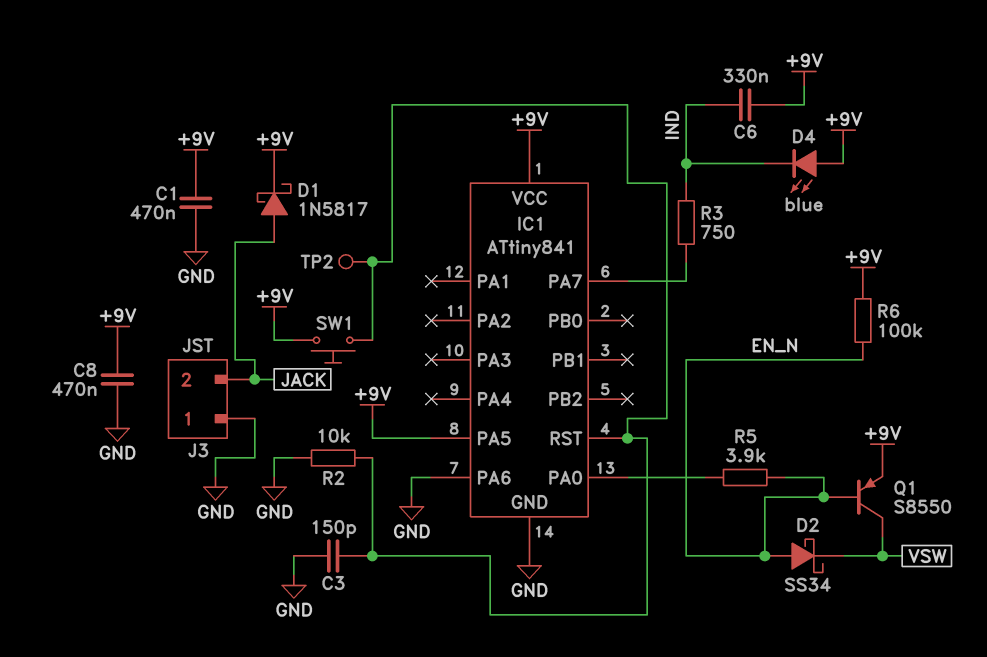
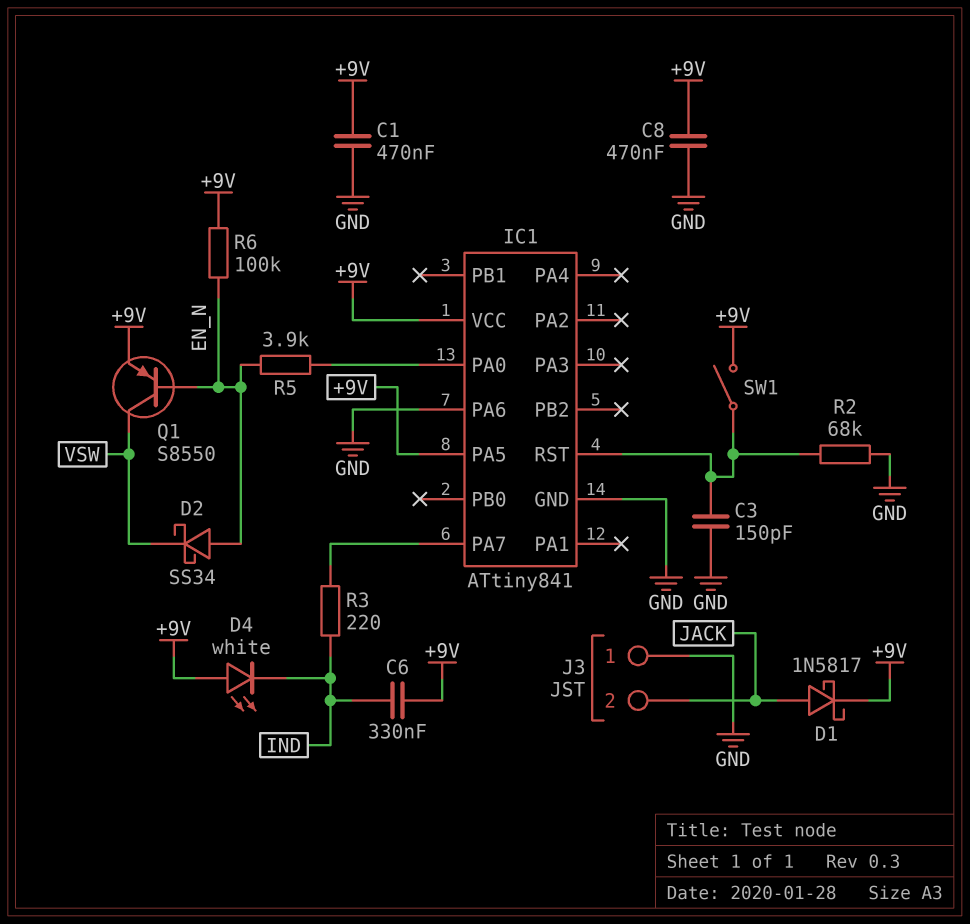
D4: LED blue (A +9V, K IND) -> LED white (A +9V, K IND)
R2: 10k (GND, IC1/RST) -> 68k (GND, IC1/RST)
R3: 750 (IC1/PA7, IND) -> 220 (IC1/PA7, IND)
SW1: button (+9V, IC1/RST) -> switch (+9V, IC1/RST)
TP2: test point (IC1/RST) -> none

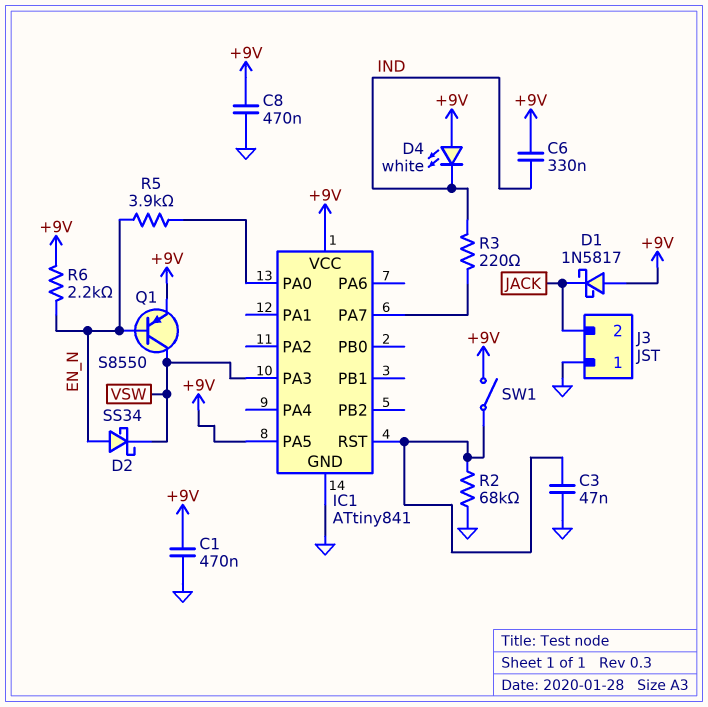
C3: 150pF (GND, IC1/RST) -> 47nF (GND, IC1/RST)
D1: schottky 1N5817 (A JACK, K +9V) -> schottky 1N5817 (A +9V, K JACK)
IC1 pin PA3: none -> VSW
IC1 pin PA6: GND -> none
R6: 100k (+9V, EN_N) -> 2.2k (+9V, EN_N)

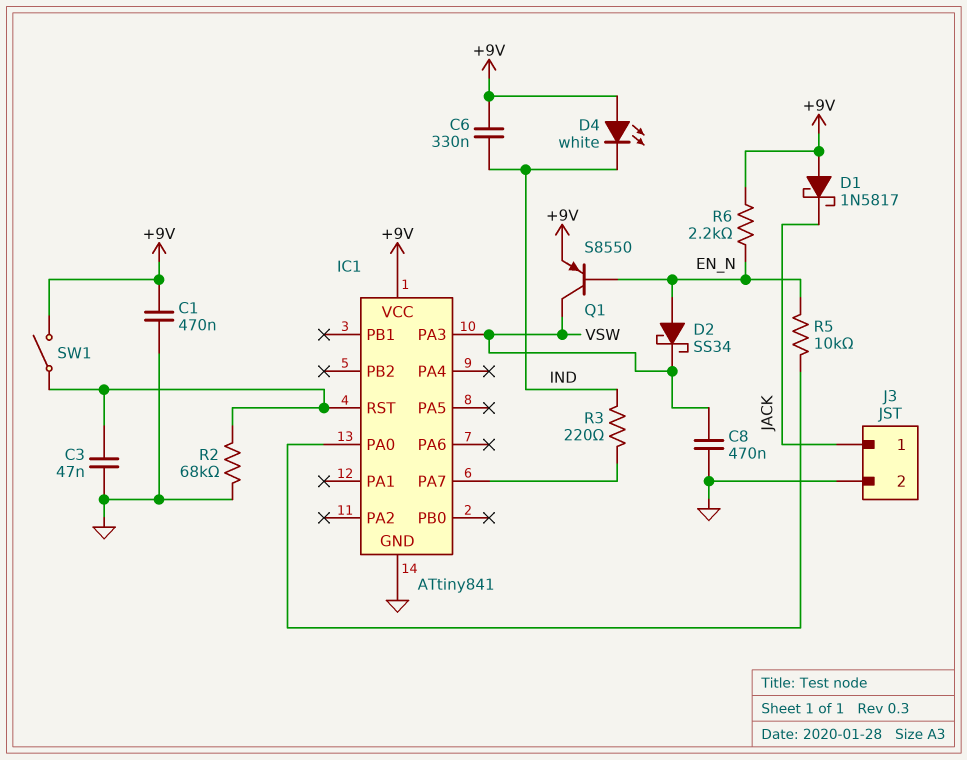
C8: 470nF (+9V, GND) -> 470nF (GND, VSW)
IC1 pin PA5: +9V -> none
J3 pin 1: GND -> JACK
J3 pin 2: JACK -> GND
R5: 3.9k (EN_N, IC1/PA0) -> 10k (EN_N, IC1/PA0)

